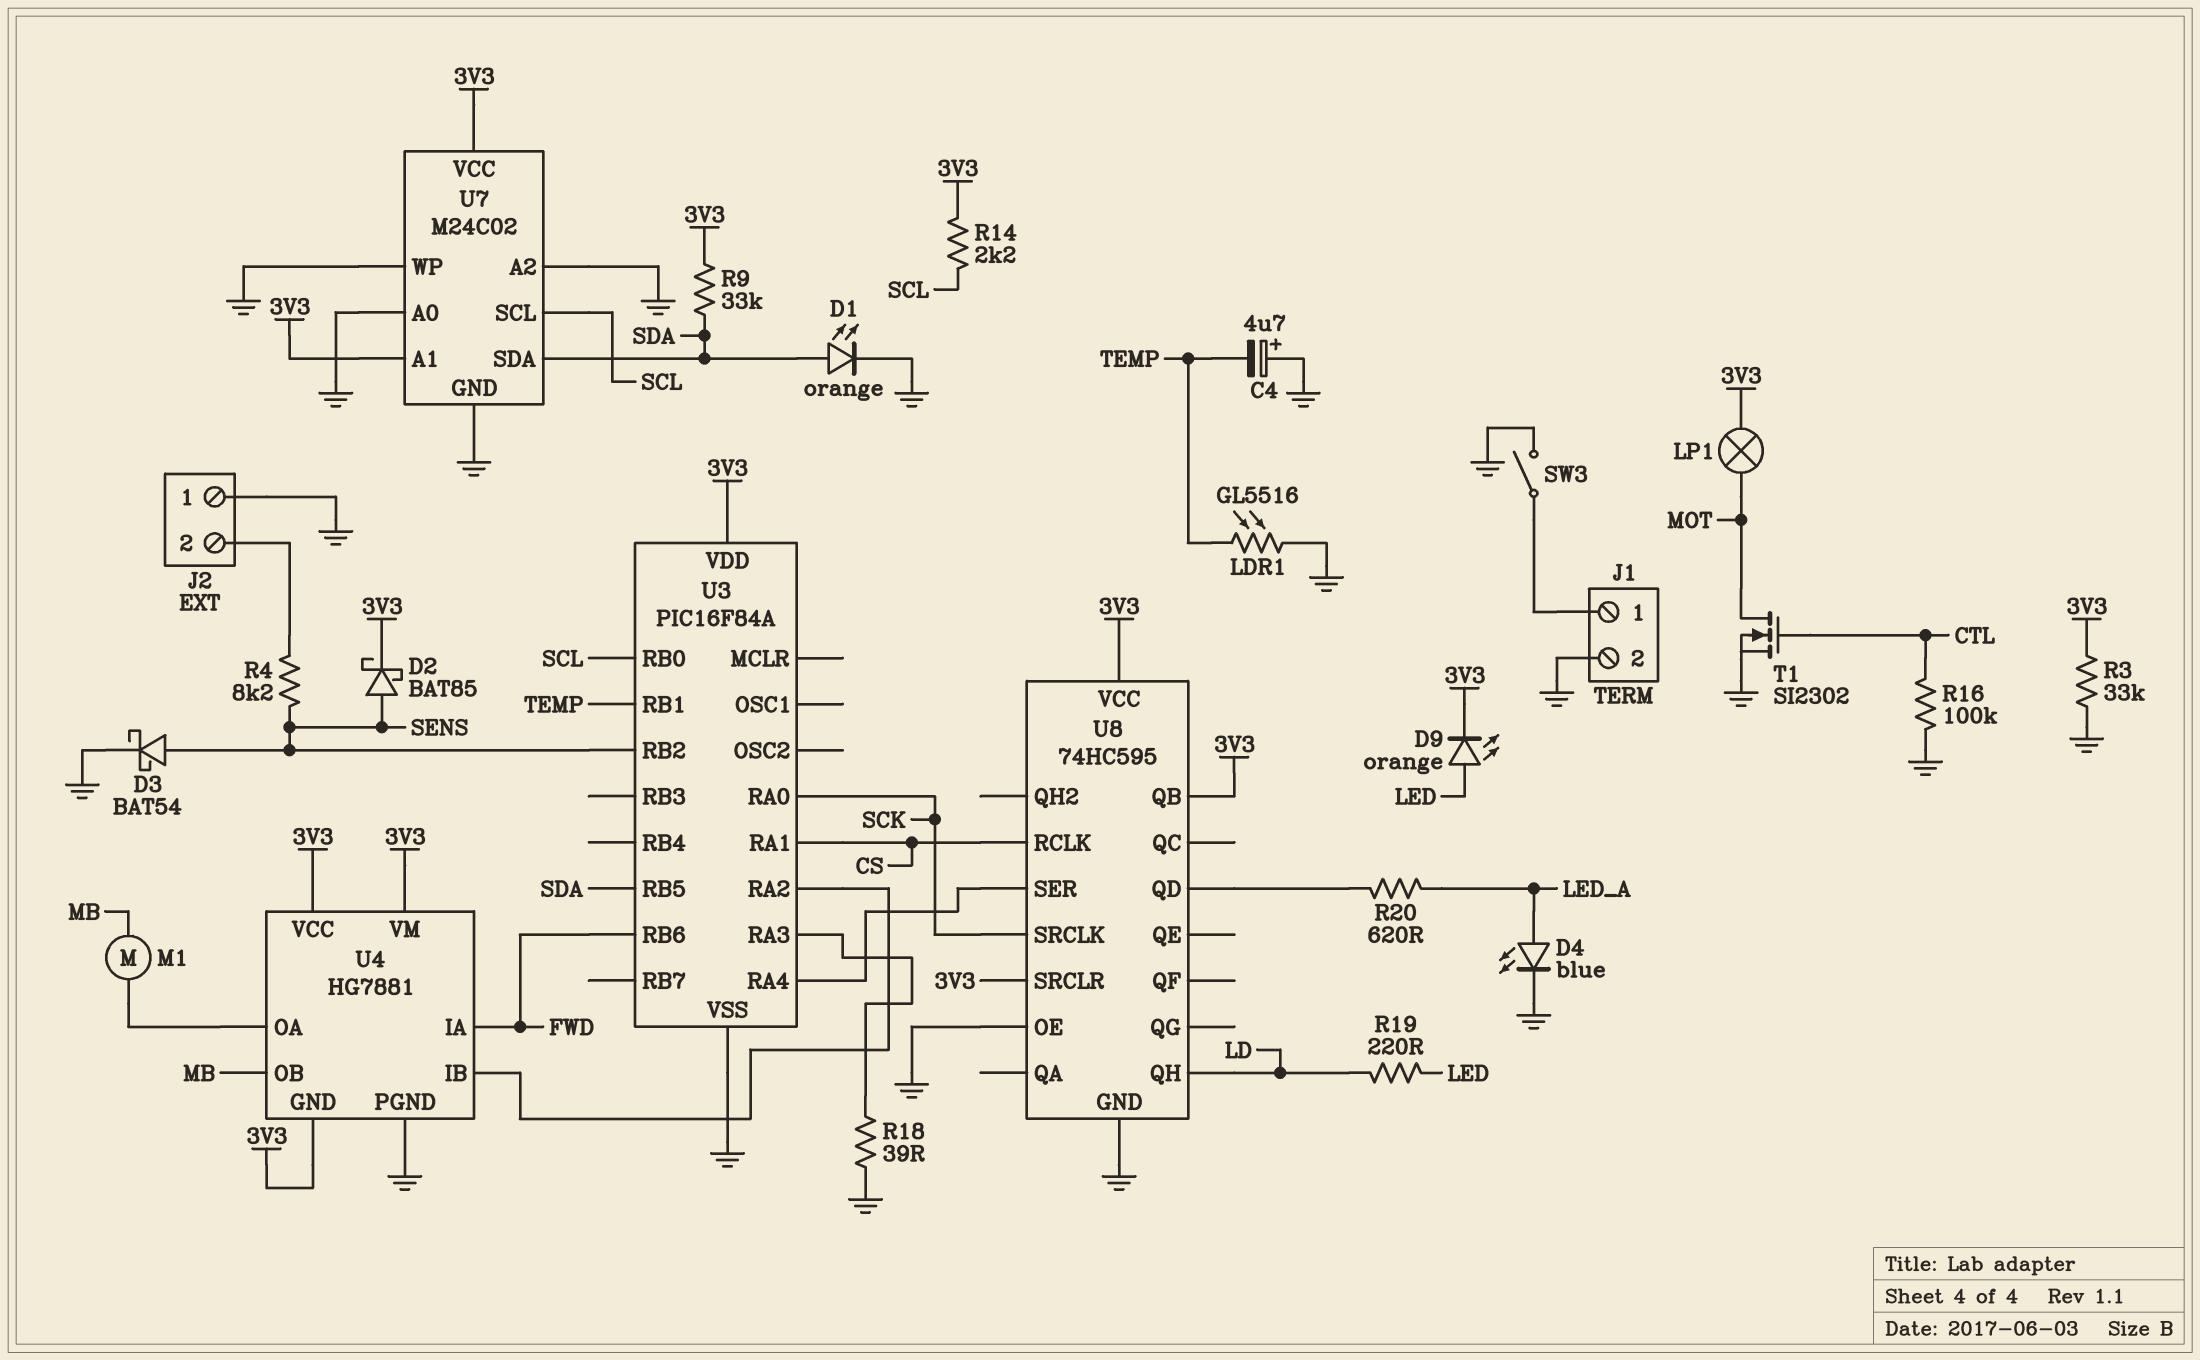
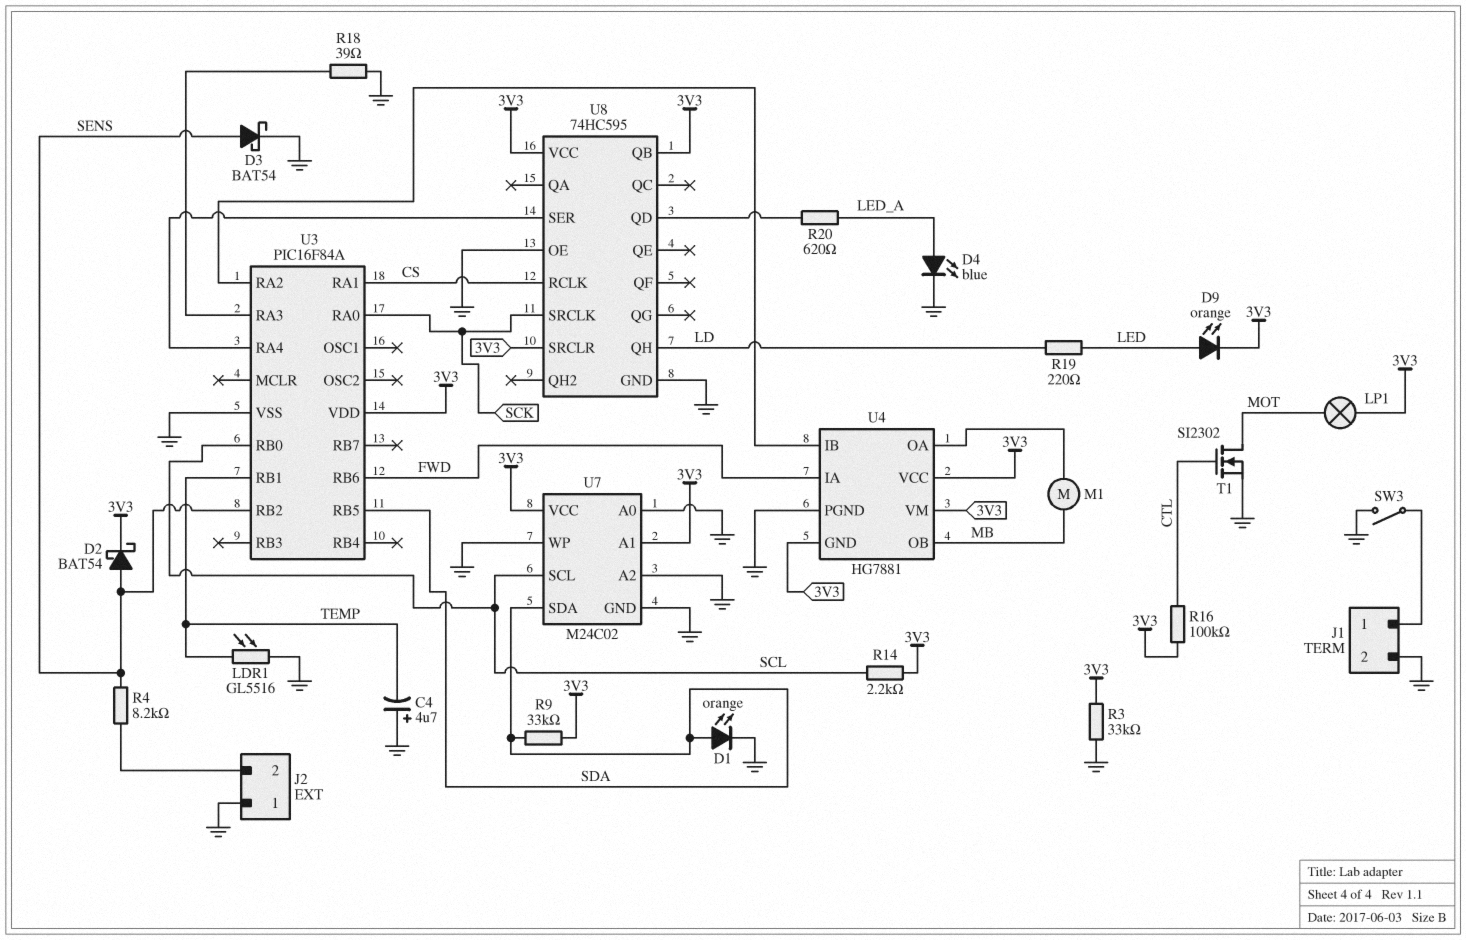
D2: schottky BAT85 (A SENS, K 3V3) -> schottky BAT54 (A SENS, K 3V3)
R16: 100k (CTL, GND) -> 100k (3V3, CTL)

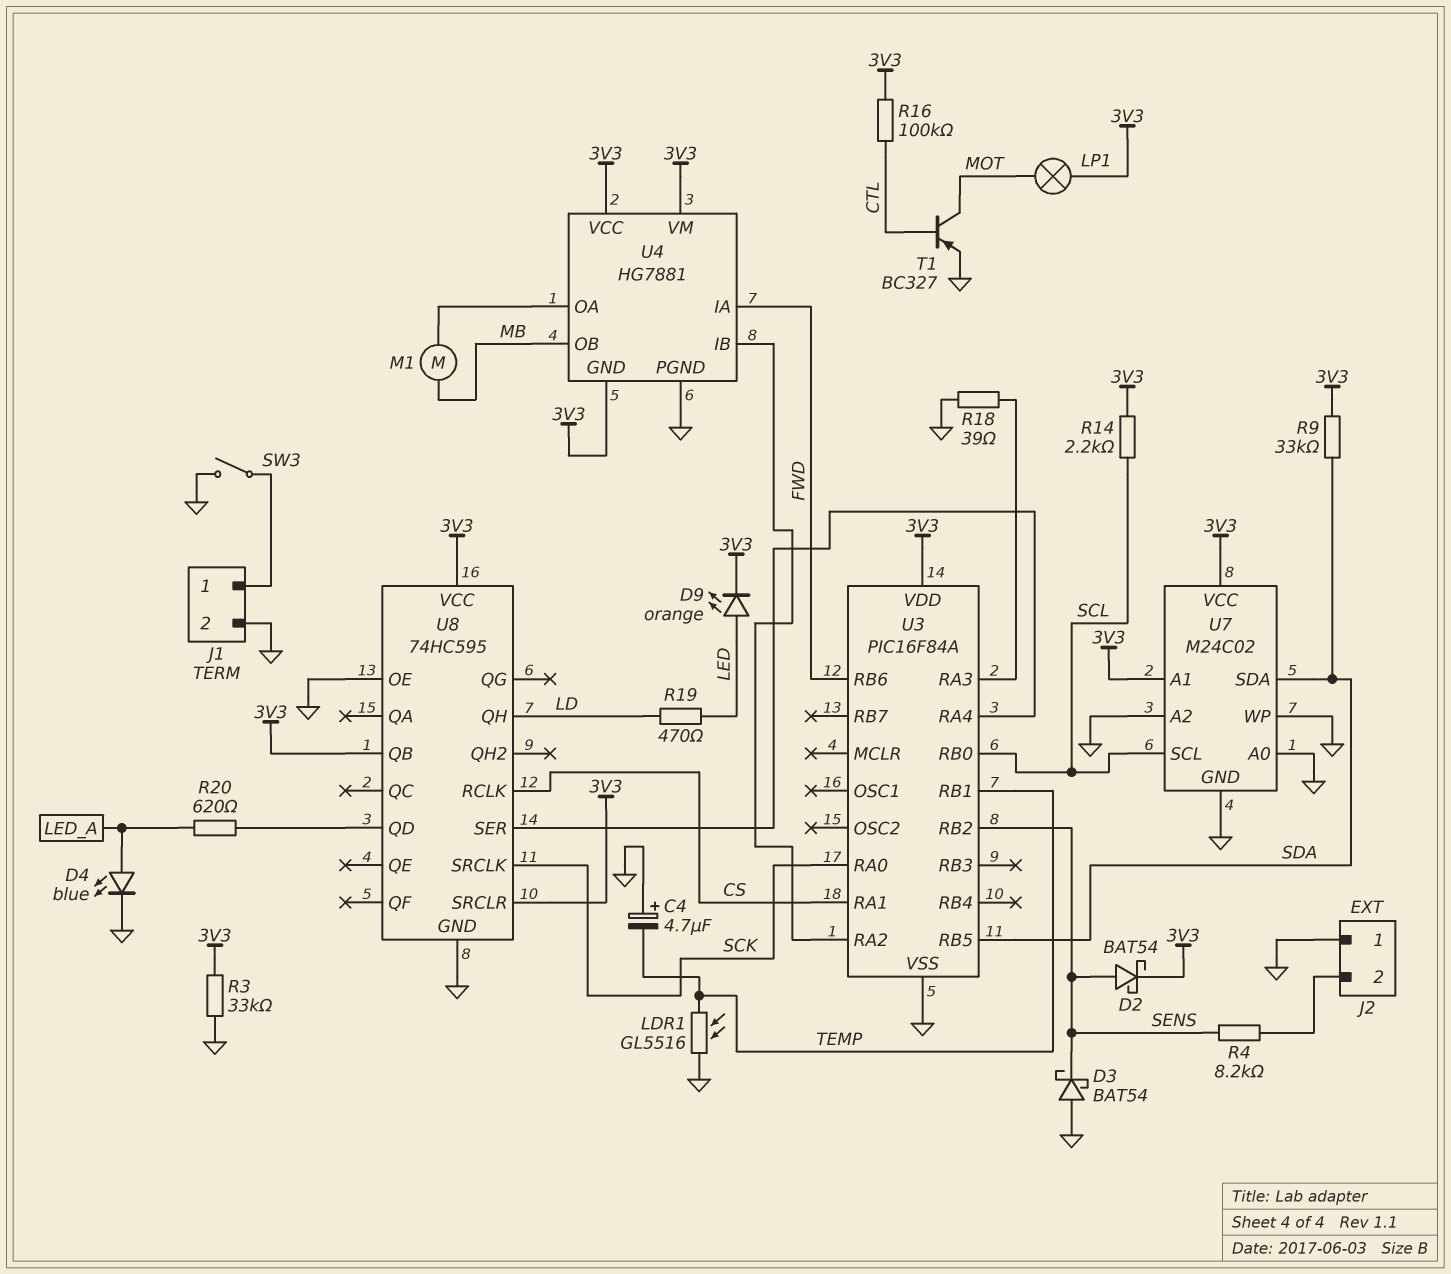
D1: LED orange (A SDA, K GND) -> none
D3: schottky BAT54 (A SENS, K GND) -> schottky BAT54 (A GND, K SENS)
R19: 220 (LD, LED) -> 470 (LD, LED)
T1: NMOS SI2302 (G CTL, D MOT, S GND) -> PNP BC327 (B CTL, C MOT, E GND)

